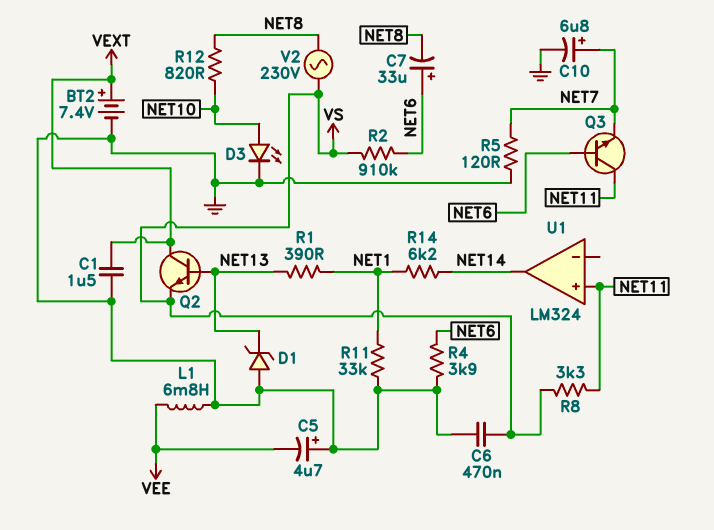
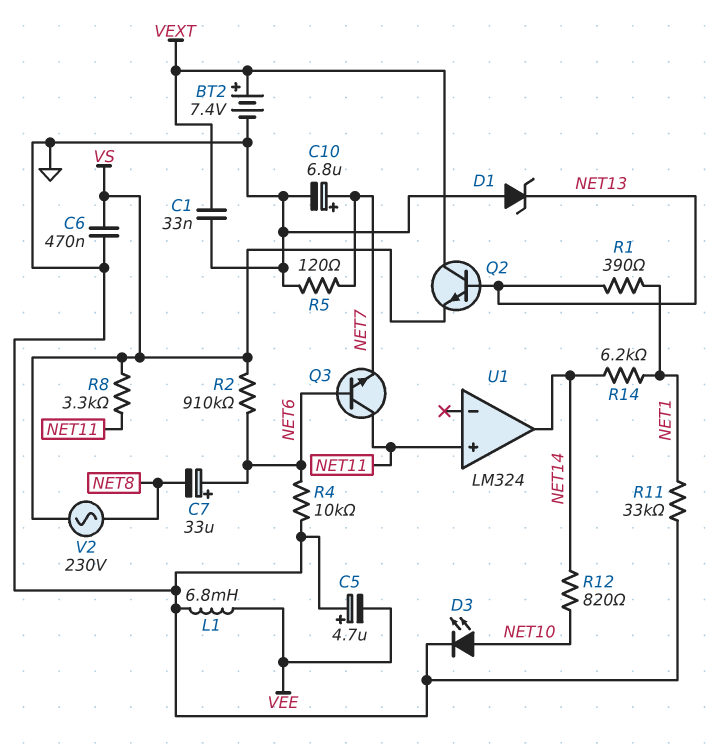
C1: 1.5uF (GND, VEXT) -> 33nF (GND, VEXT)
R4: 3.9k (GND, NET6) -> 10k (GND, NET6)
R12: 820 (NET8, NET10) -> 820 (NET10, NET14)

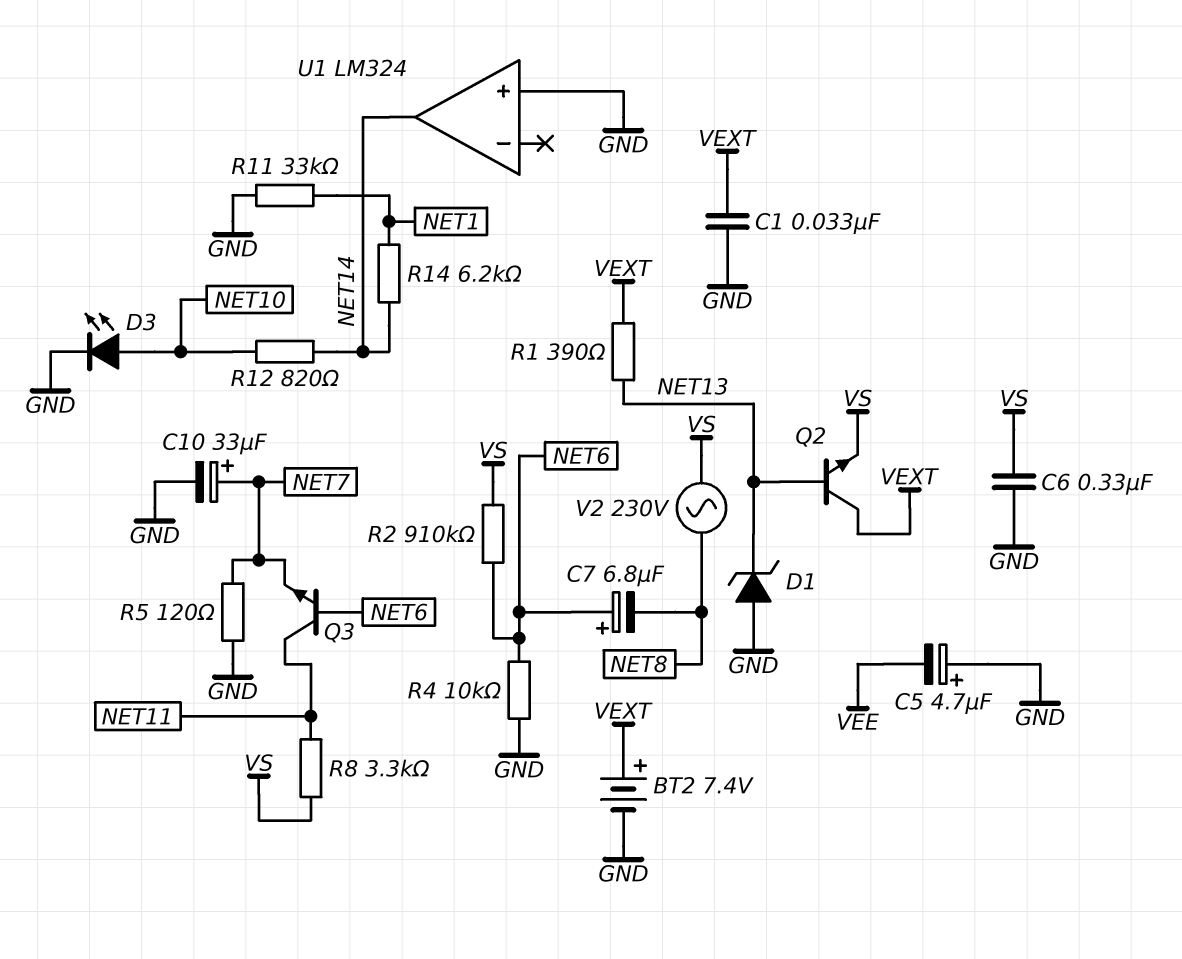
C6: 470nF (GND, VS) -> 330nF (GND, VS)
C7: 33uF (plus NET6, minus NET8) -> 6.8uF (plus NET6, minus NET8)
C10: 6.8uF (plus NET7, minus GND) -> 33uF (plus NET7, minus GND)
L1: 6.8mH (GND, VEE) -> none
R1: 390 (NET1, NET13) -> 390 (NET13, VEXT)
U1 pin in+: NET11 -> GND

